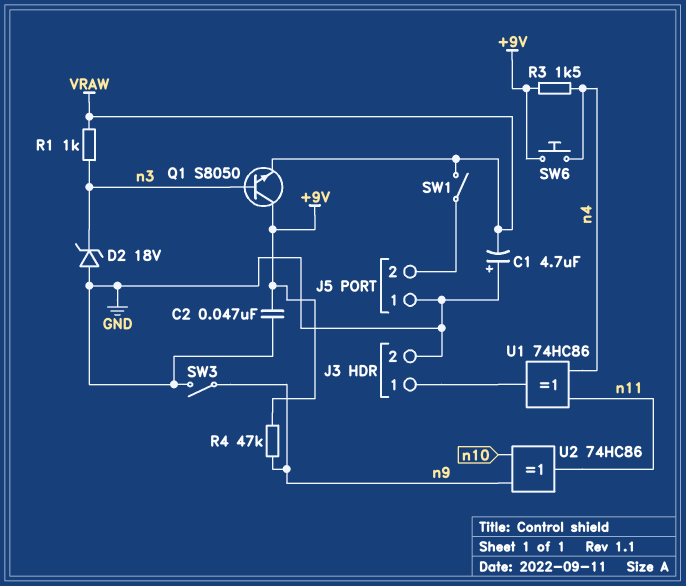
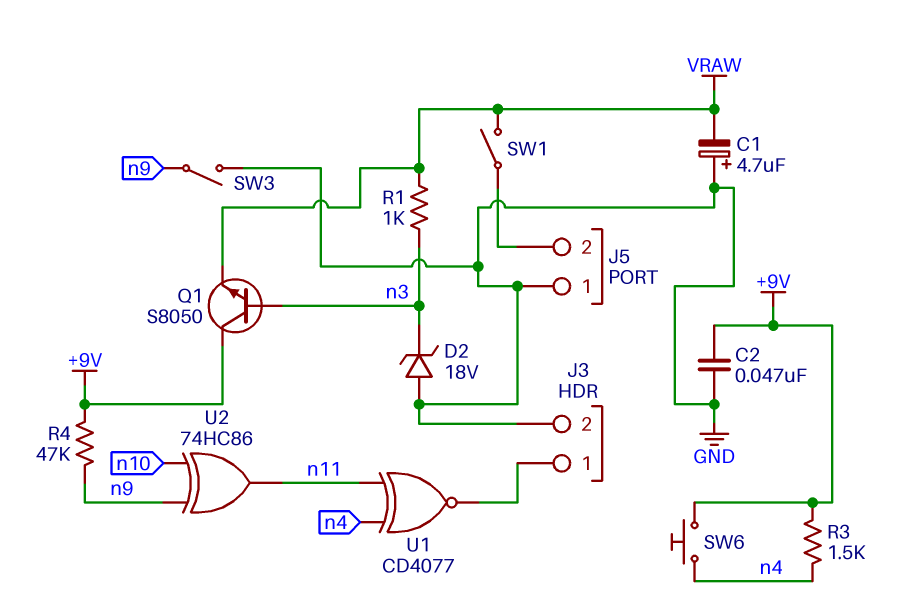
U1: XOR 74HC86 (in n4, in n11, out J3/1) -> XNOR CD4077 (in n4, in n11, out J3/1)

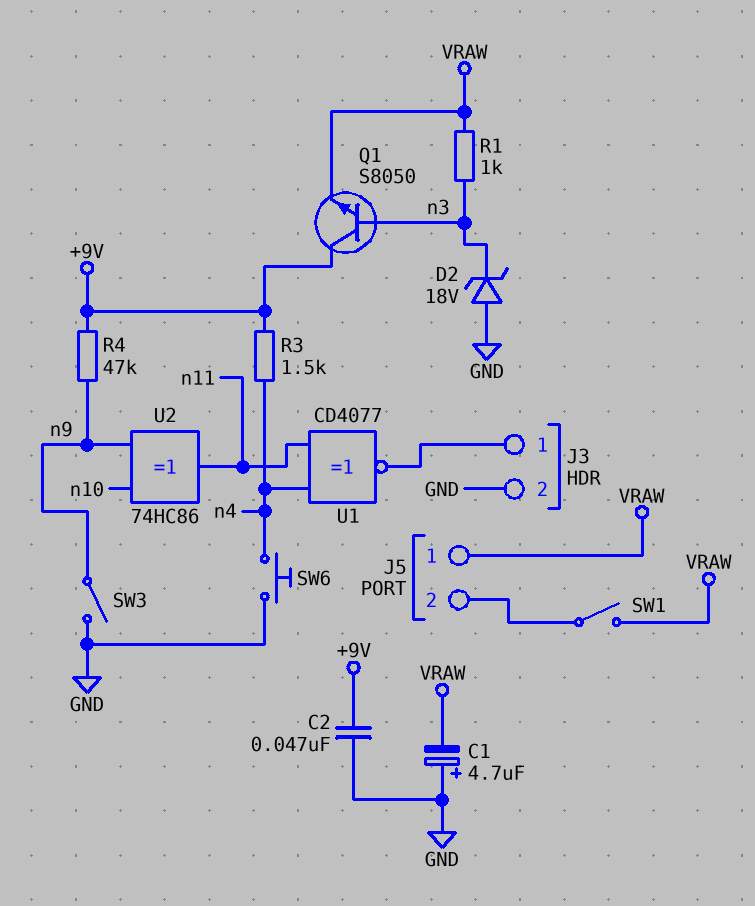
J5 pin 1: GND -> VRAW
SW6: button (+9V, n4) -> button (GND, n4)

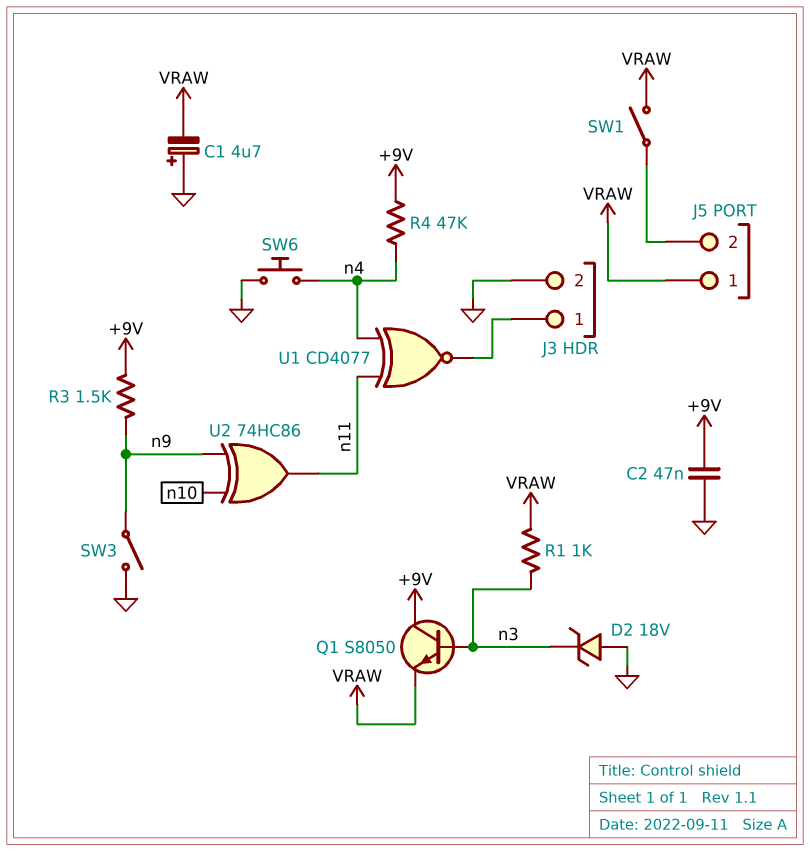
R3: 1.5k (+9V, n4) -> 1.5k (+9V, n9)
R4: 47k (+9V, n9) -> 47k (+9V, n4)

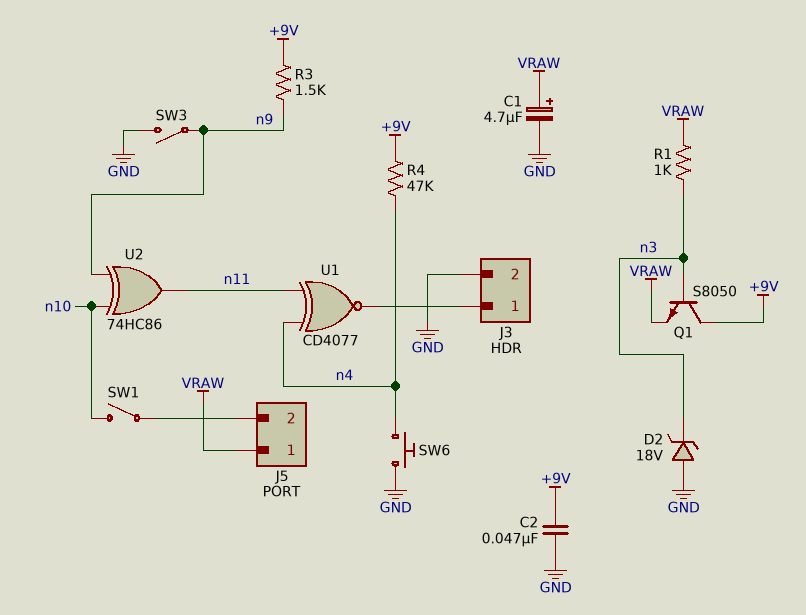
C1: 4.7uF (plus GND, minus VRAW) -> 4.7uF (plus VRAW, minus GND)
SW1: switch (J5/2, VRAW) -> switch (J5/2, n10)

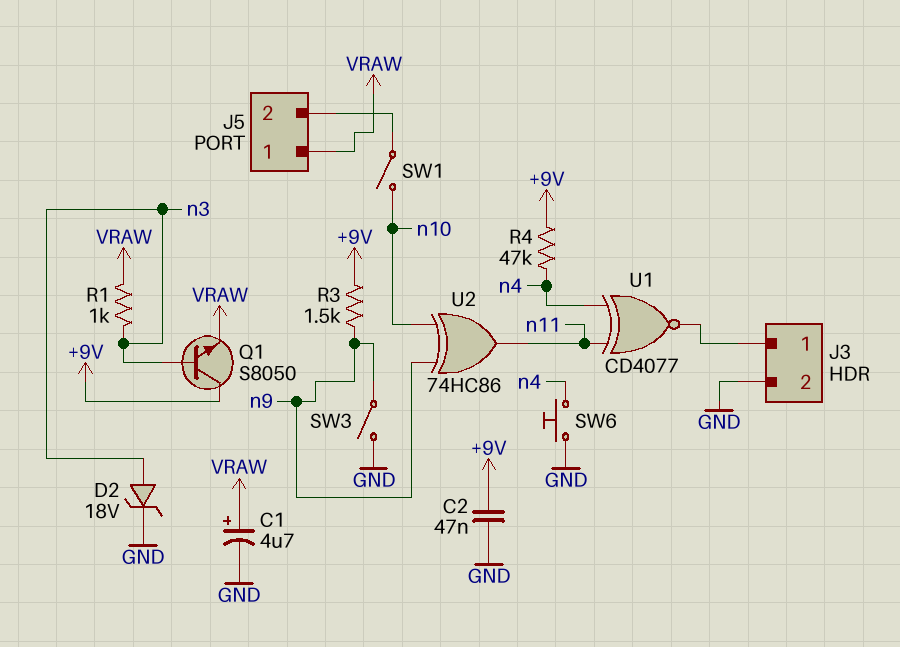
D2: zener 18V (A GND, K n3) -> zener 18V (A n3, K GND)

